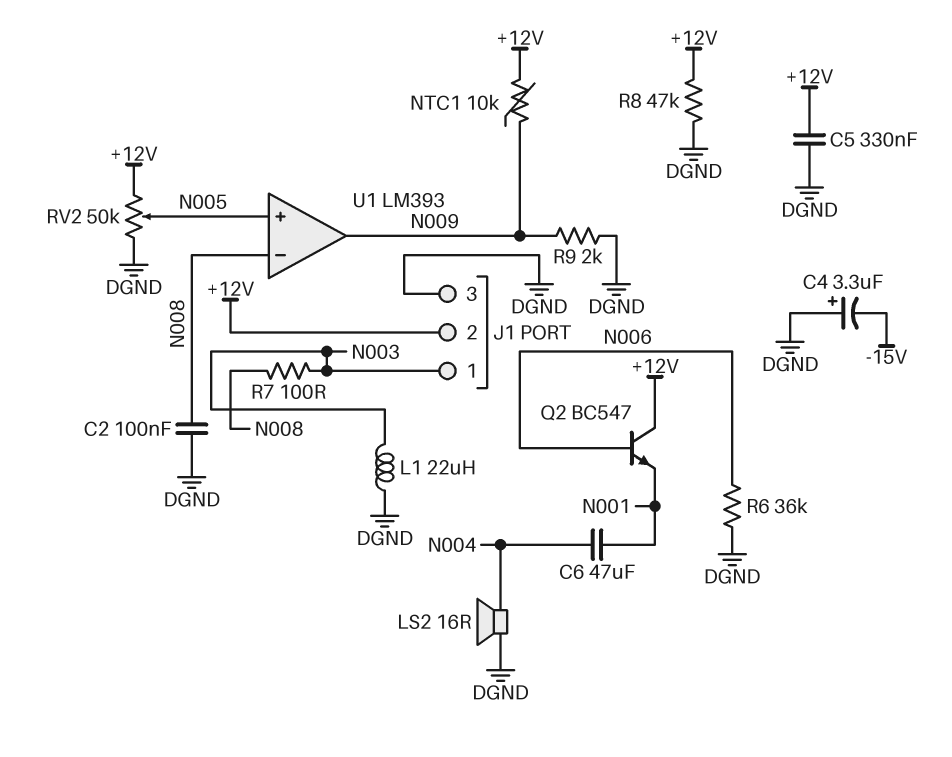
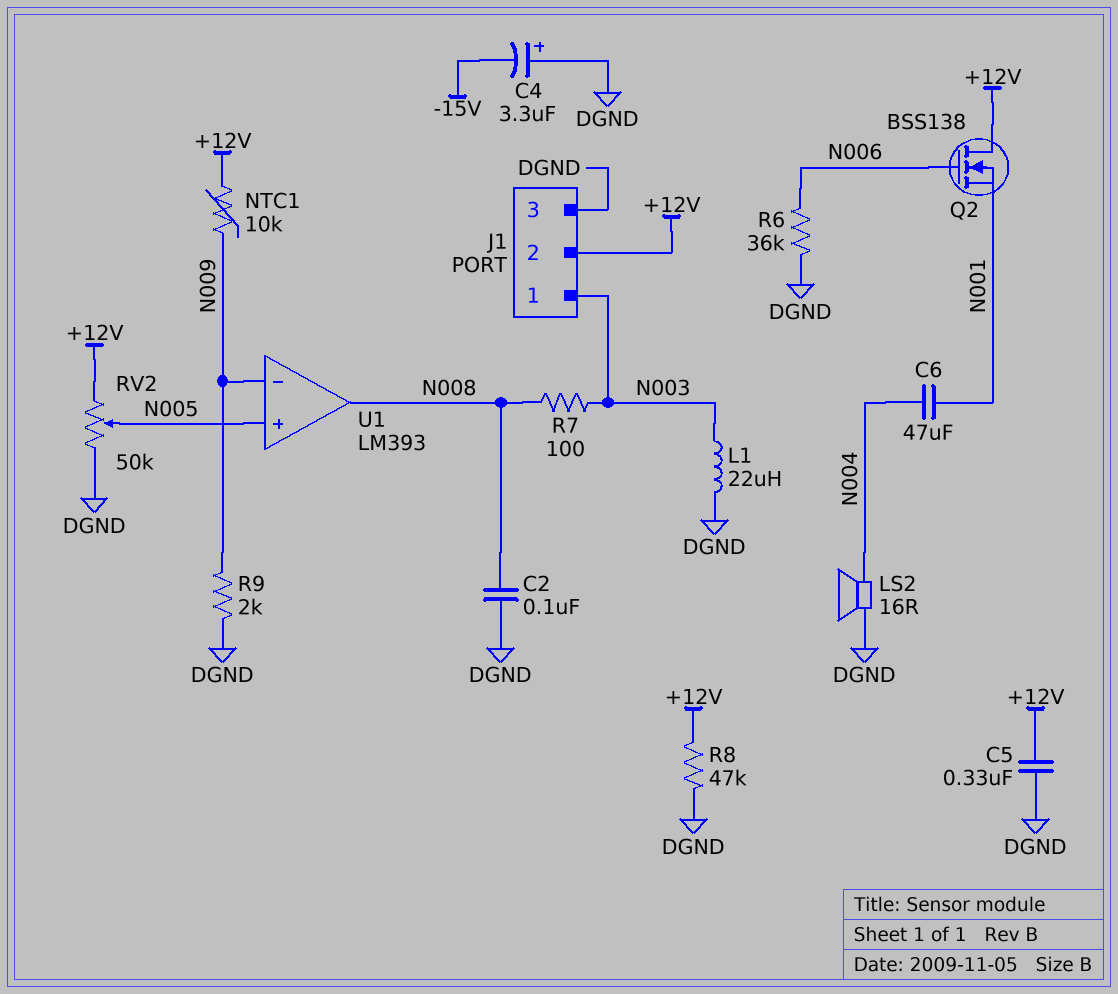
Q2: NPN BC547 (B N006, C +12V, E N001) -> NMOS BSS138 (G N006, D +12V, S N001)
U1 pin in-: N008 -> N009
U1 pin out: N009 -> N008

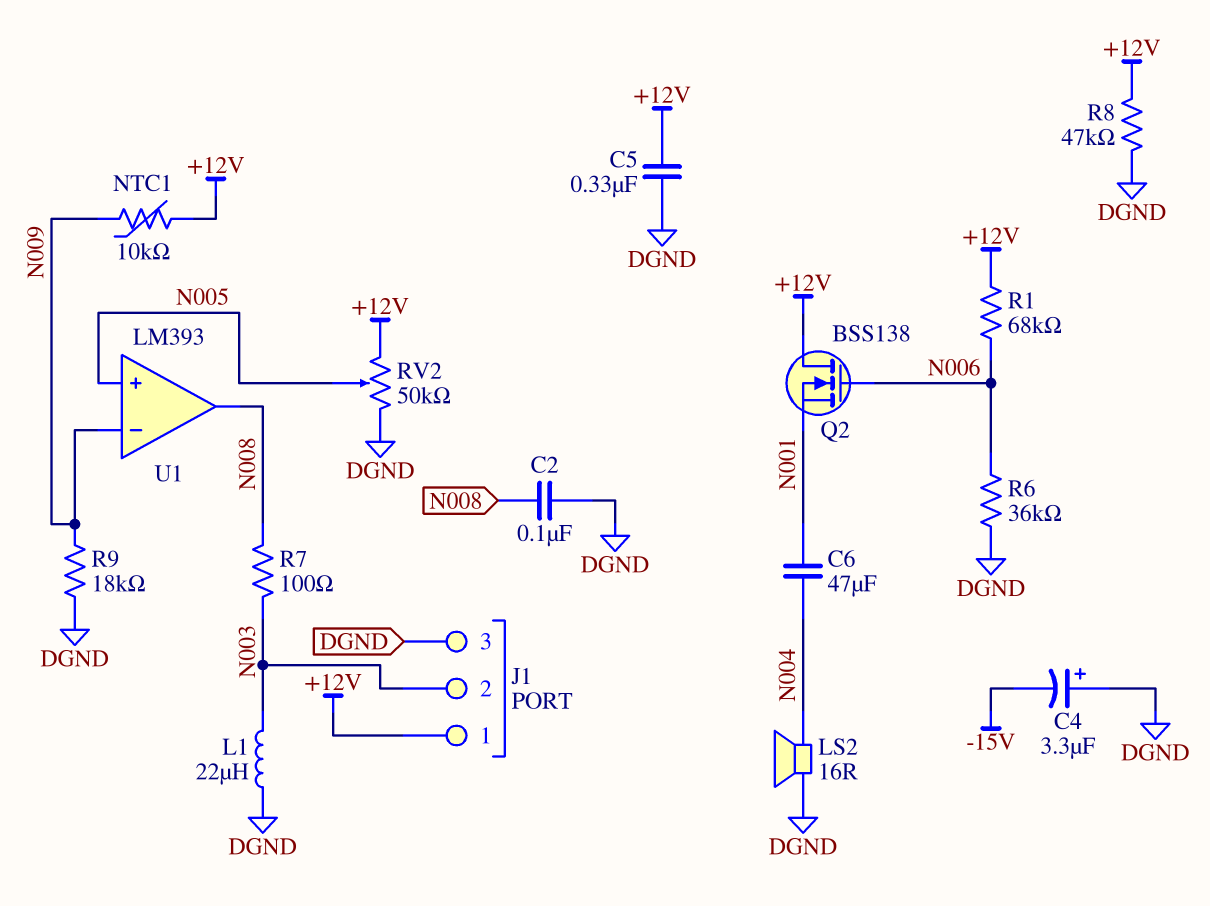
J1 pin 1: N003 -> +12V
J1 pin 2: +12V -> N003
R1: none -> 68k (+12V, N006)
R9: 2k (DGND, N009) -> 18k (DGND, N009)

